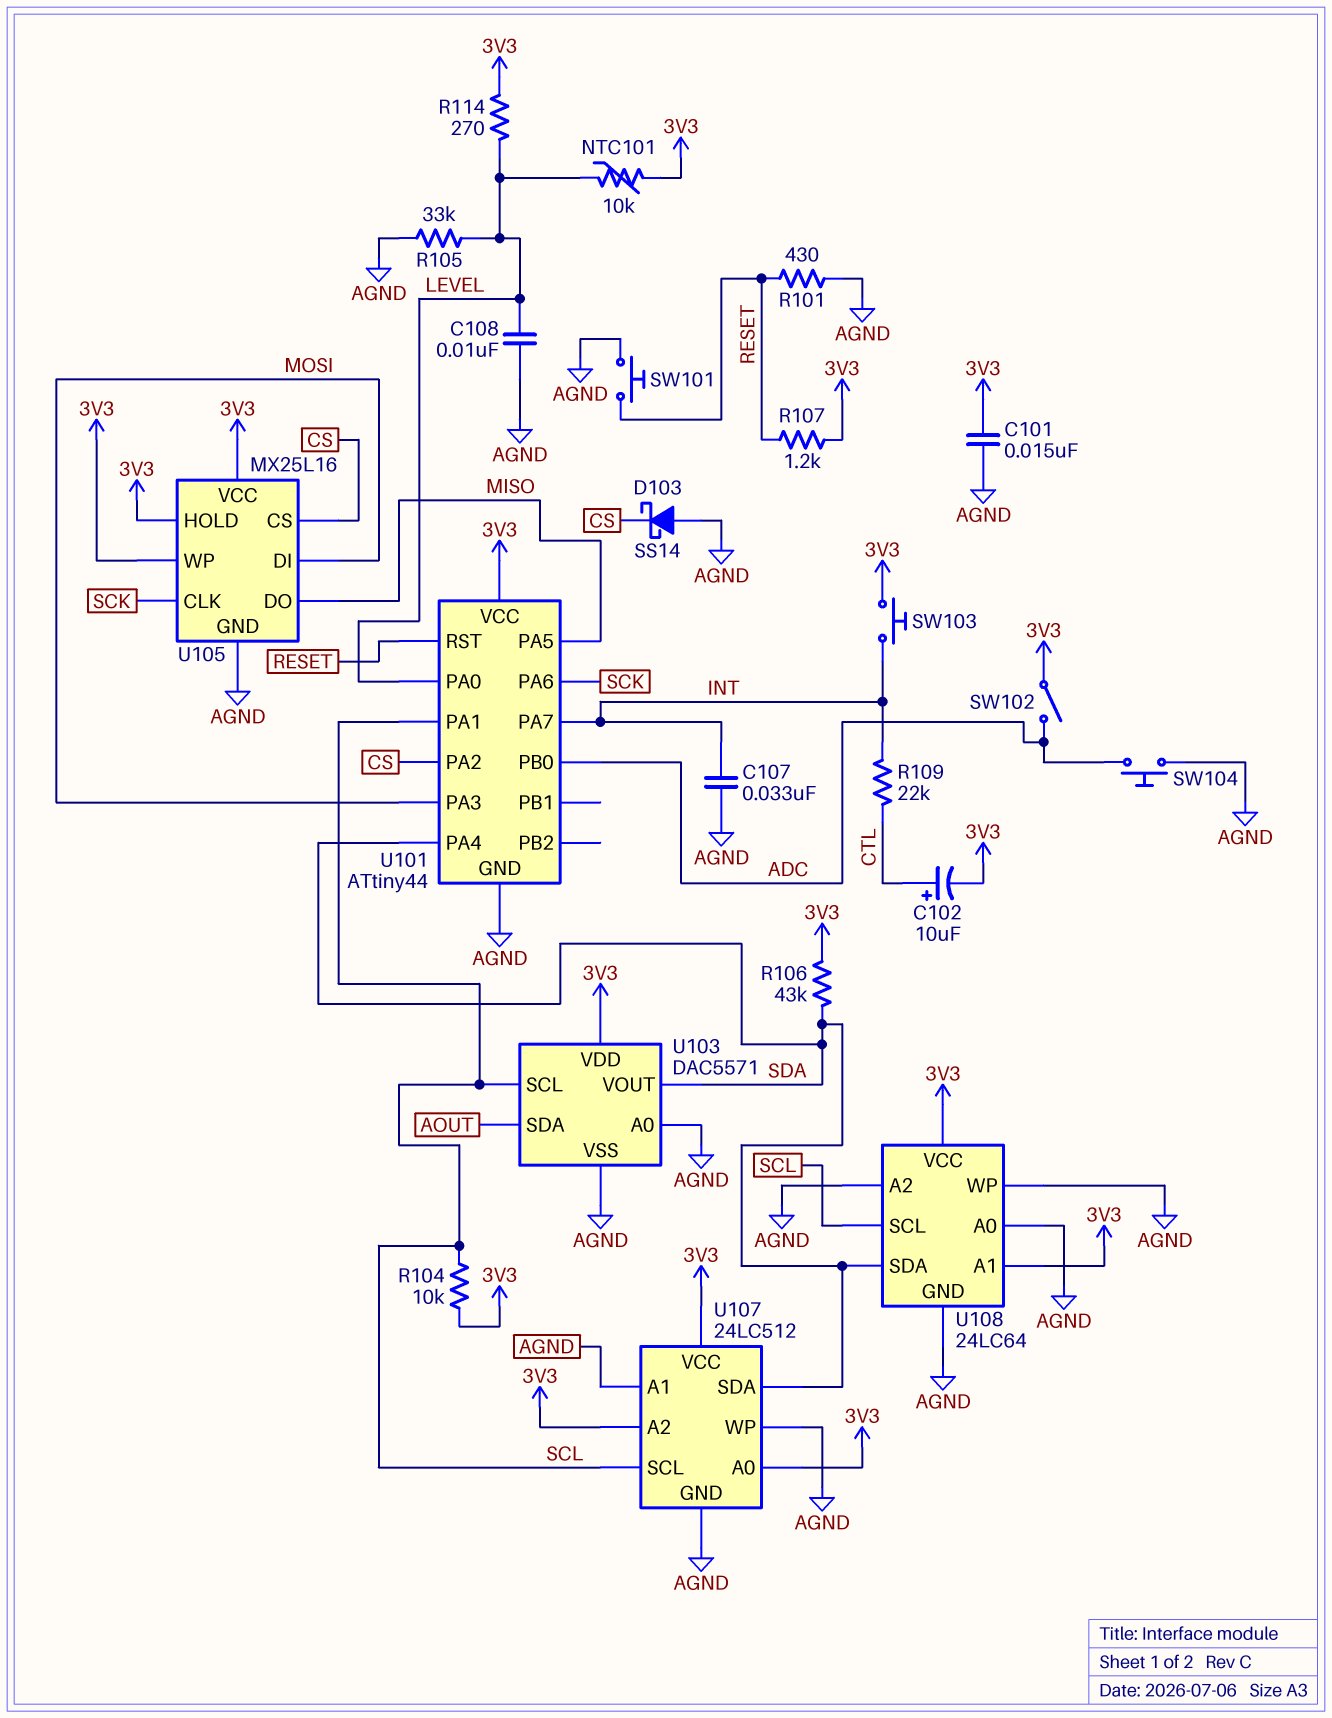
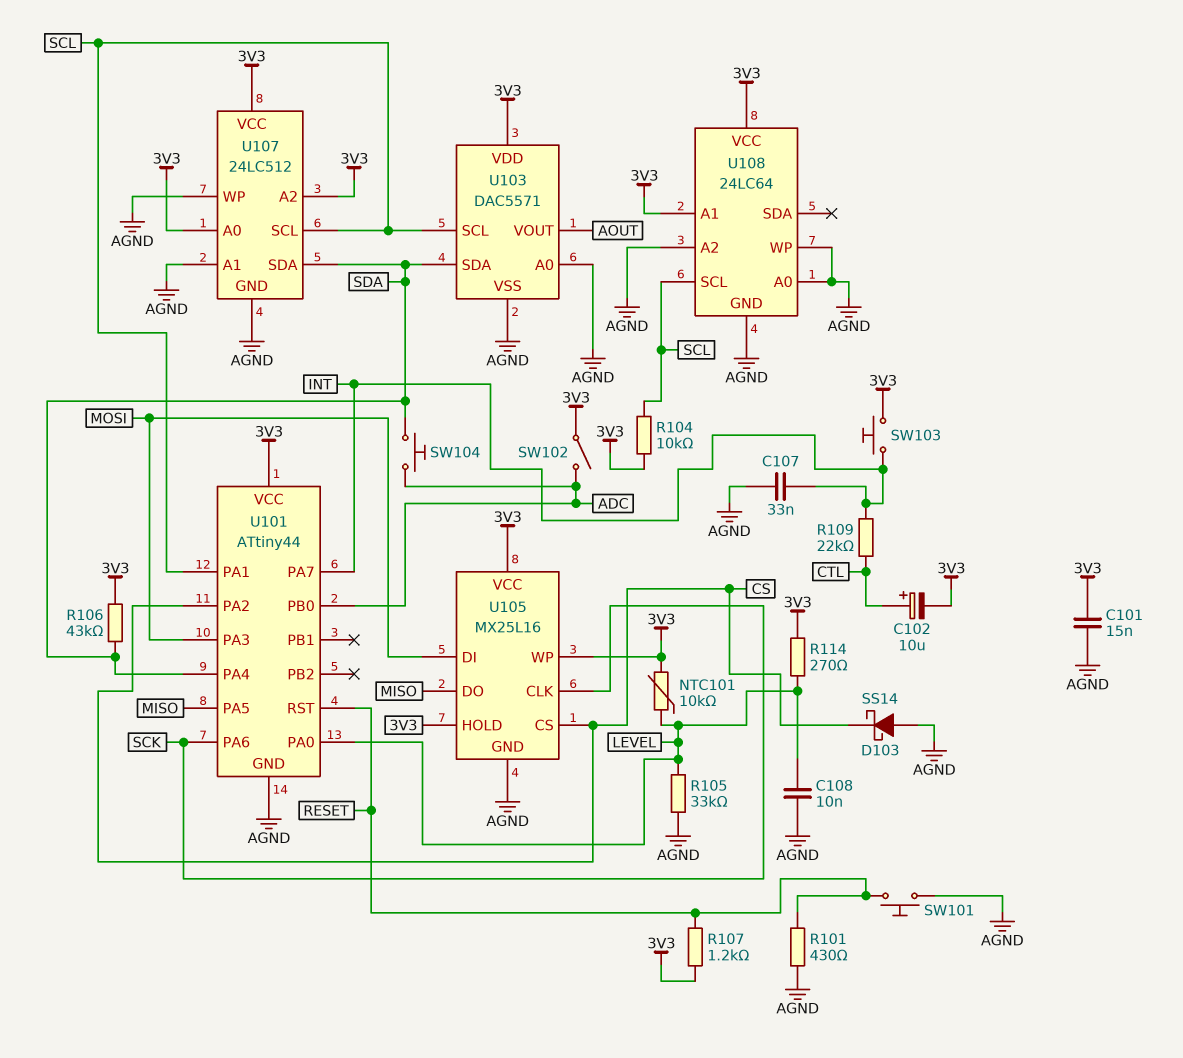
SW104: button (ADC, AGND) -> button (ADC, SDA)
U103 pin SDA: AOUT -> SDA
U103 pin VOUT: SDA -> AOUT
U108 pin SDA: SDA -> none

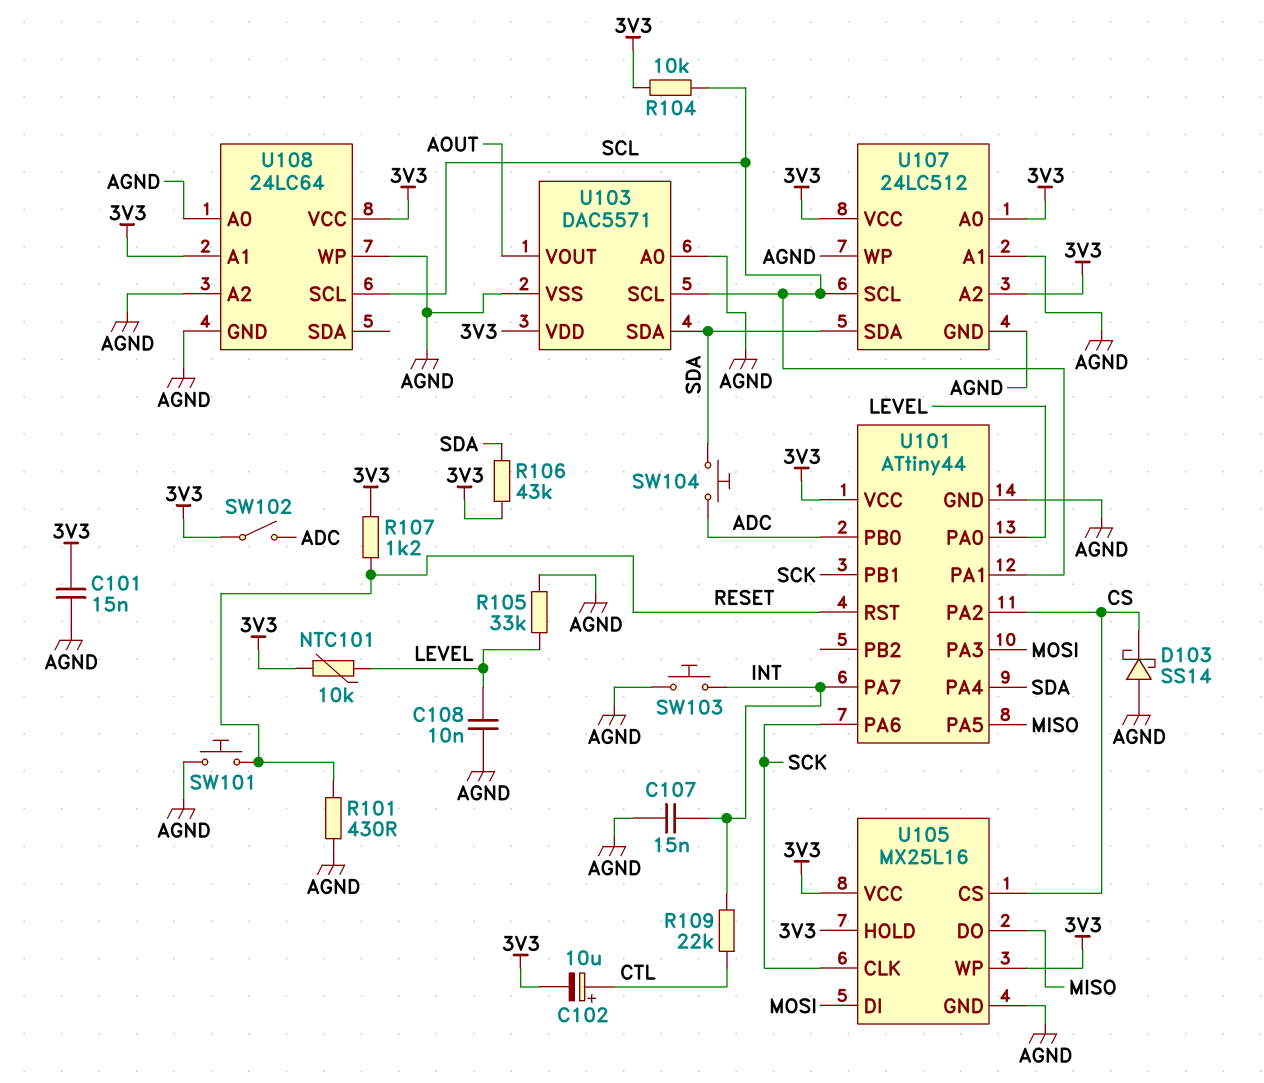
C107: 33nF (AGND, INT) -> 15nF (AGND, INT)
R114: 270 (3V3, LEVEL) -> none
SW103: button (3V3, INT) -> button (AGND, INT)
U101 pin PB1: none -> SCK

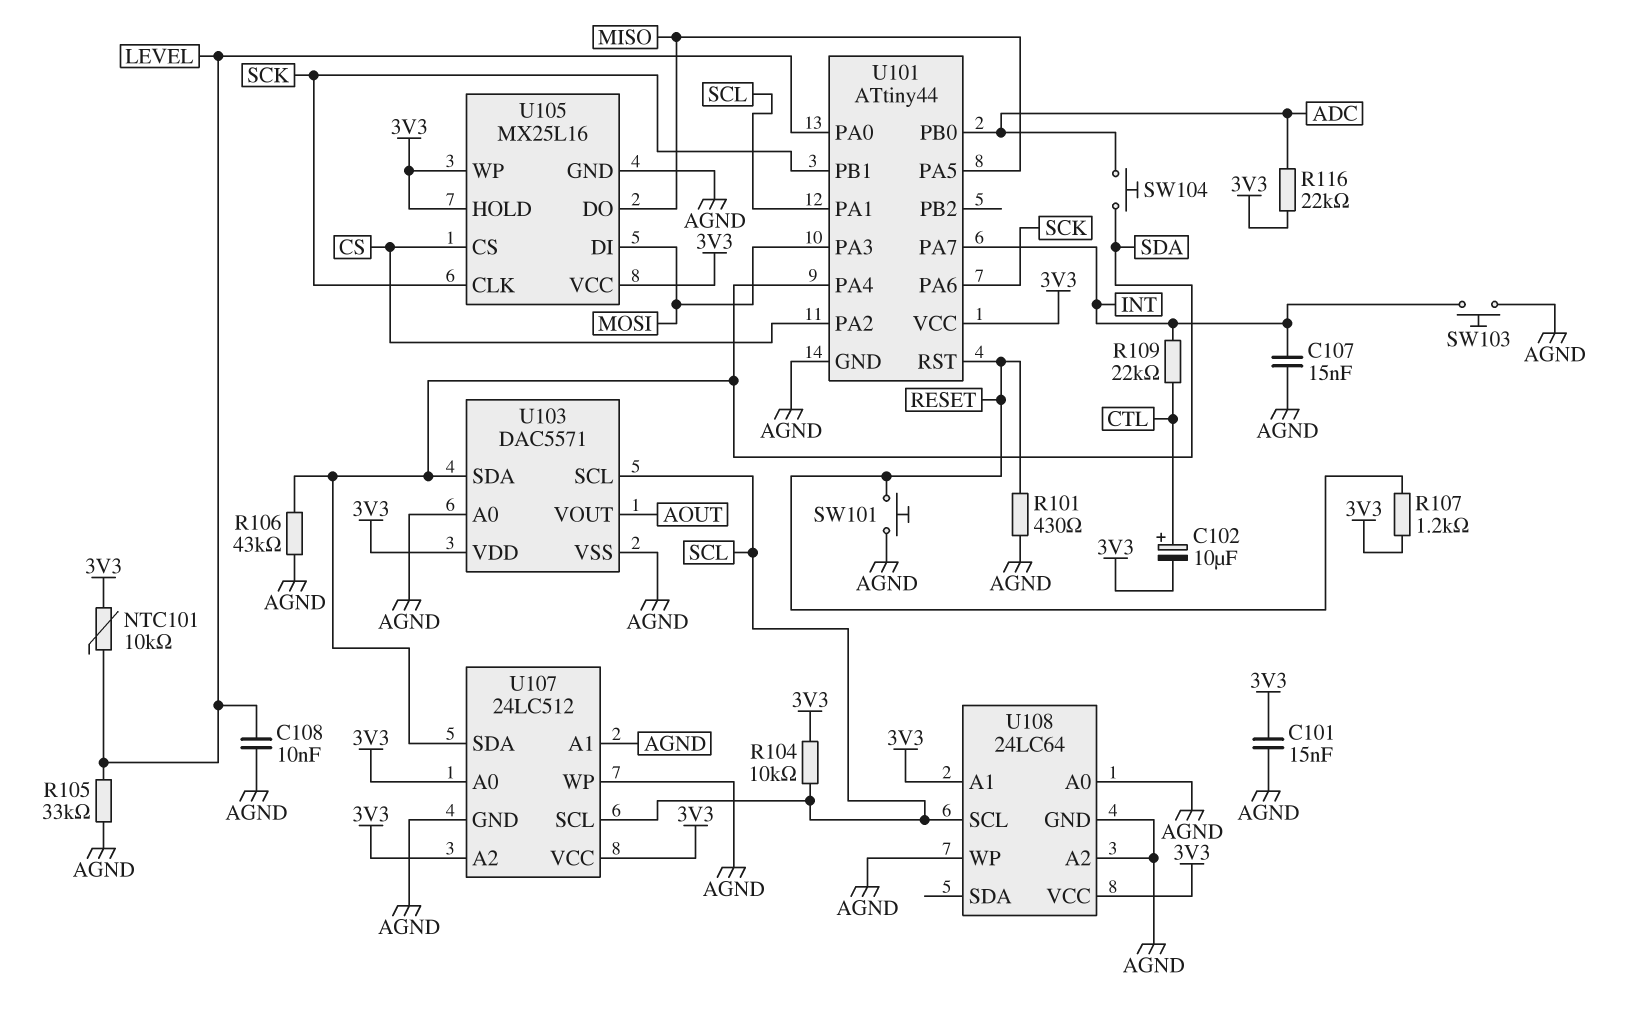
D103: schottky SS14 (A AGND, K CS) -> none
R106: 43k (3V3, SDA) -> 43k (AGND, SDA)
R116: none -> 22k (3V3, ADC)
SW102: switch (3V3, ADC) -> none

